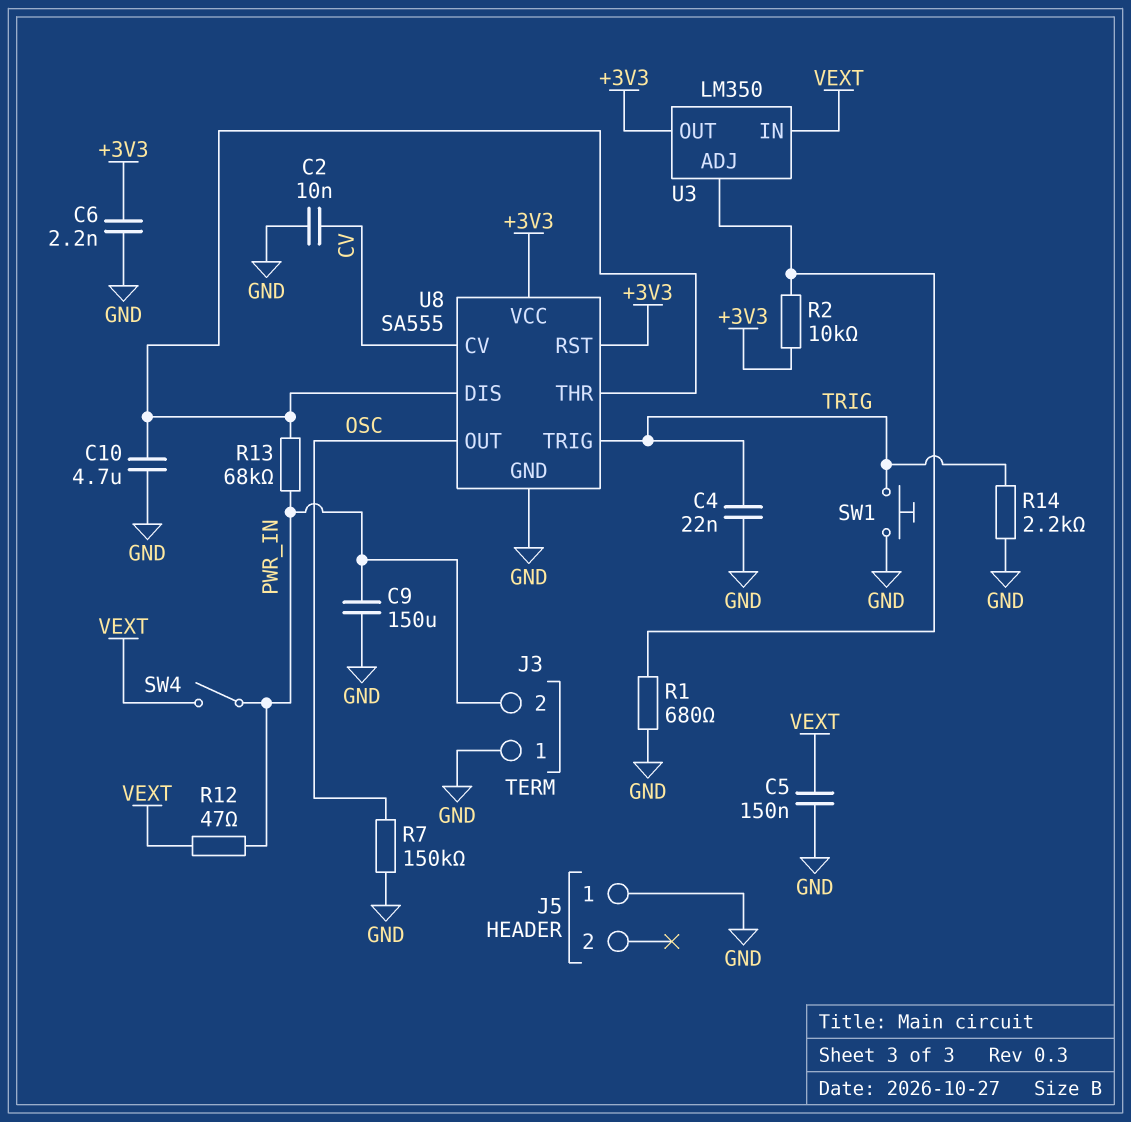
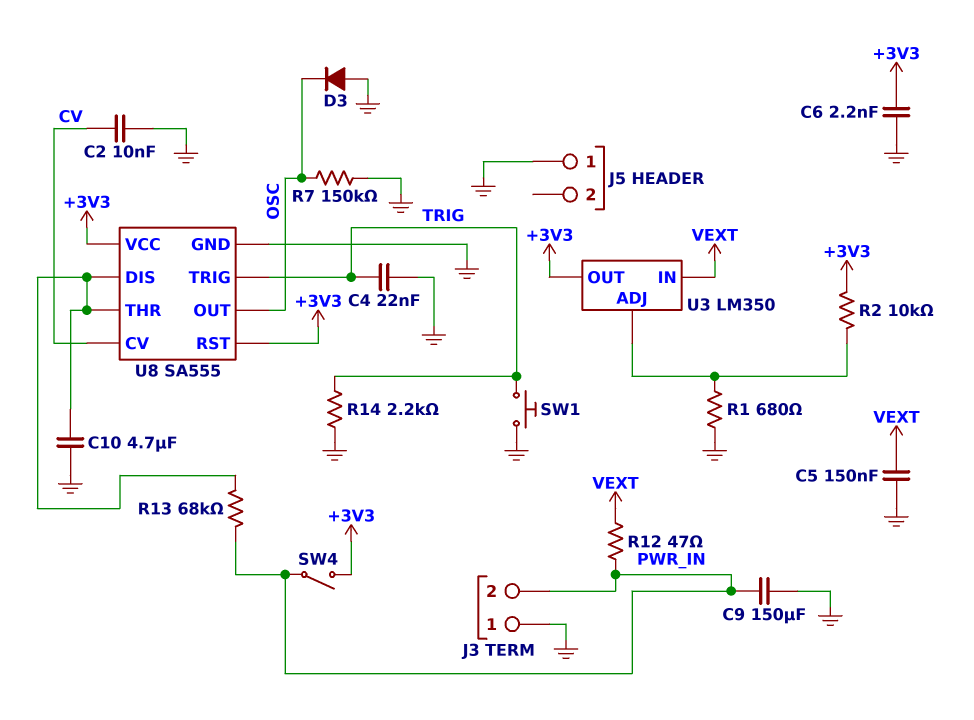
D3: none -> diode (A GND, K OSC)
SW4: switch (PWR_IN, VEXT) -> switch (+3V3, PWR_IN)

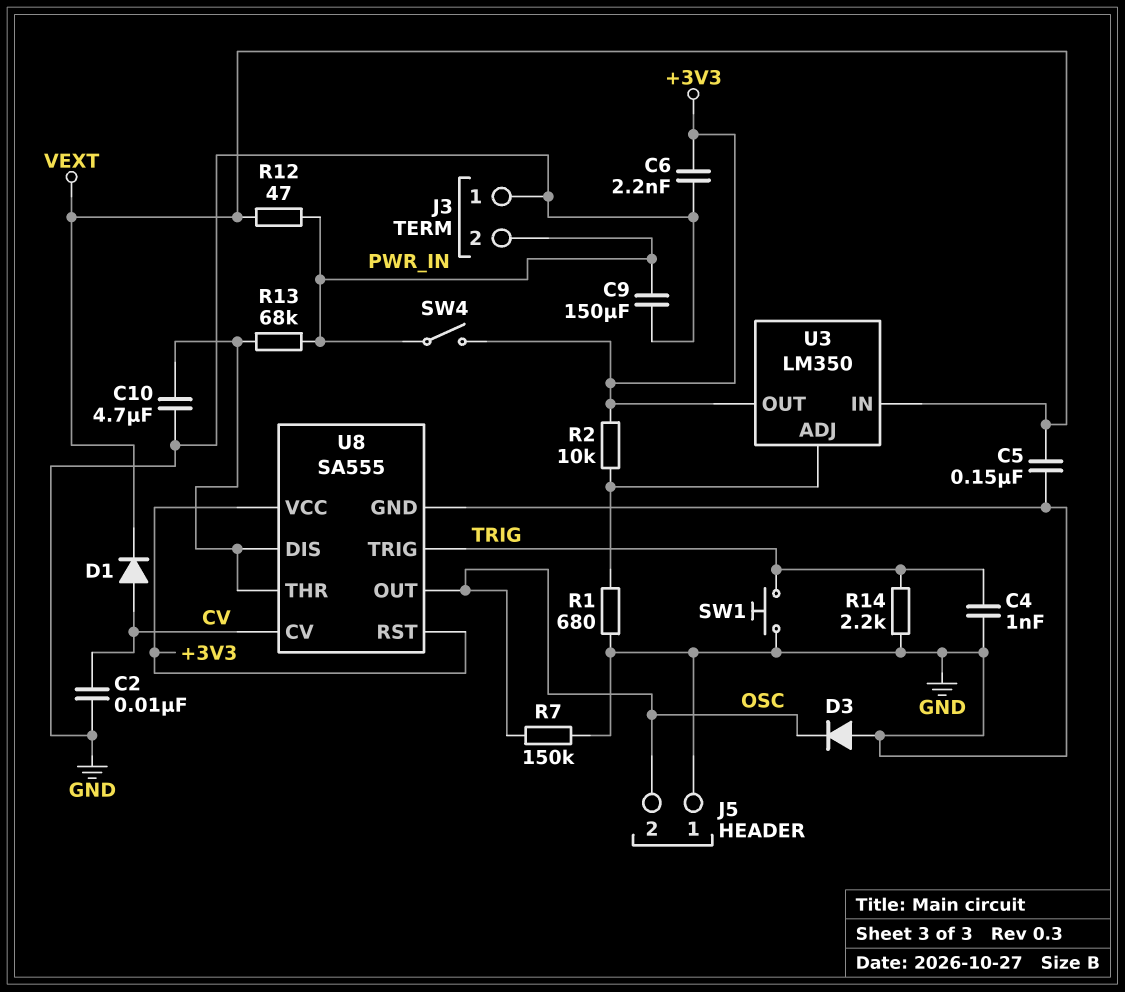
C4: 22nF (GND, TRIG) -> 1nF (GND, TRIG)
D1: none -> diode (A CV, K VEXT)
J5 pin 2: none -> OSC

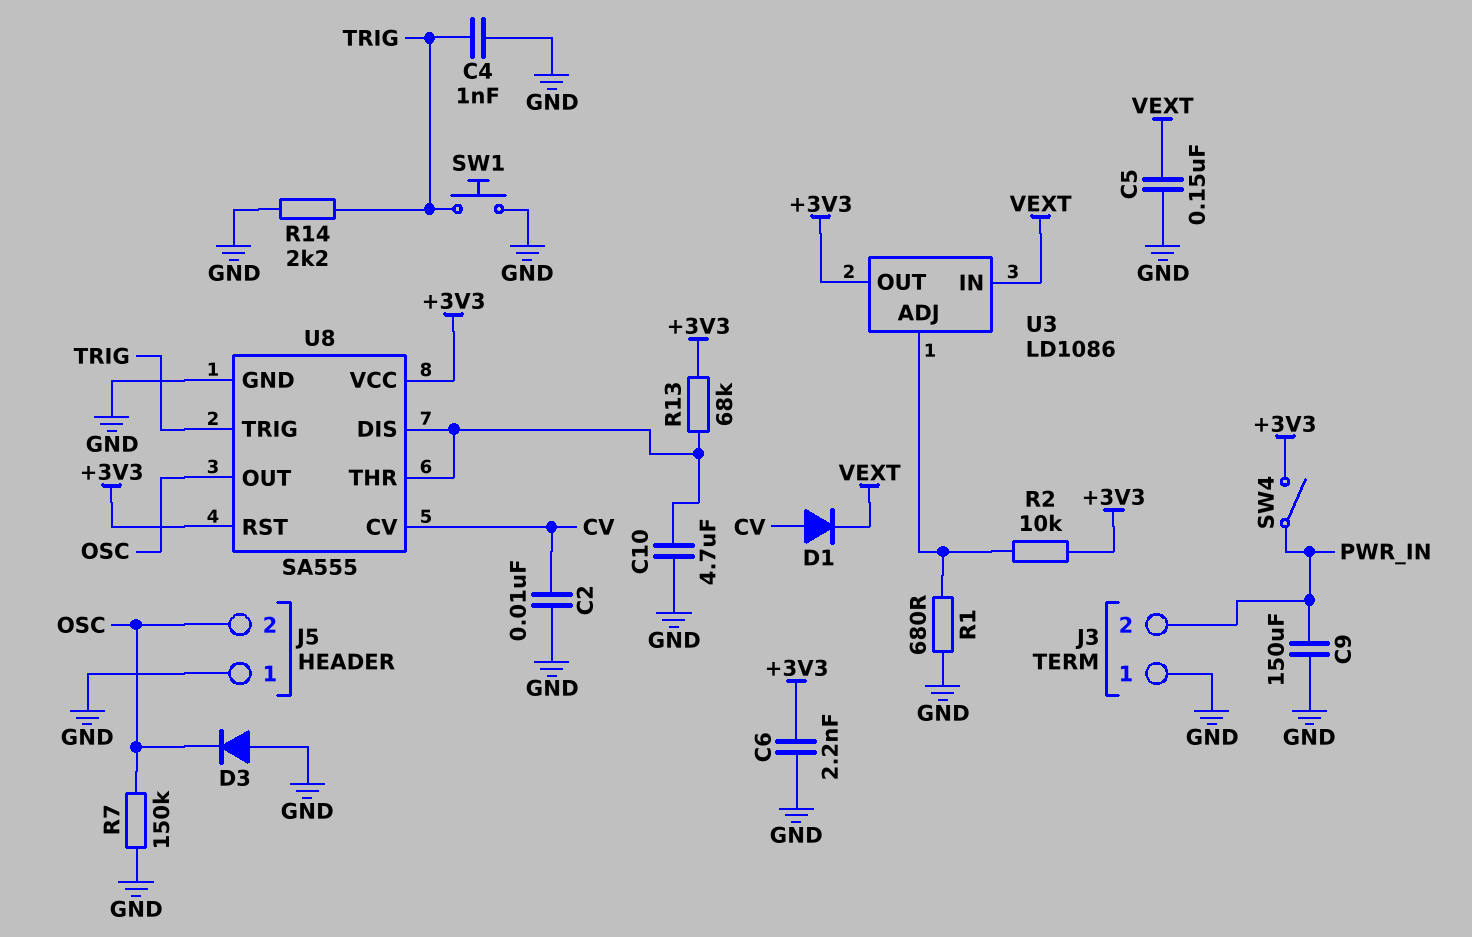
R12: 47 (PWR_IN, VEXT) -> none
R13: 68k (PWR_IN, U8/DIS) -> 68k (+3V3, U8/DIS)
U3: LM350 -> LD1086

